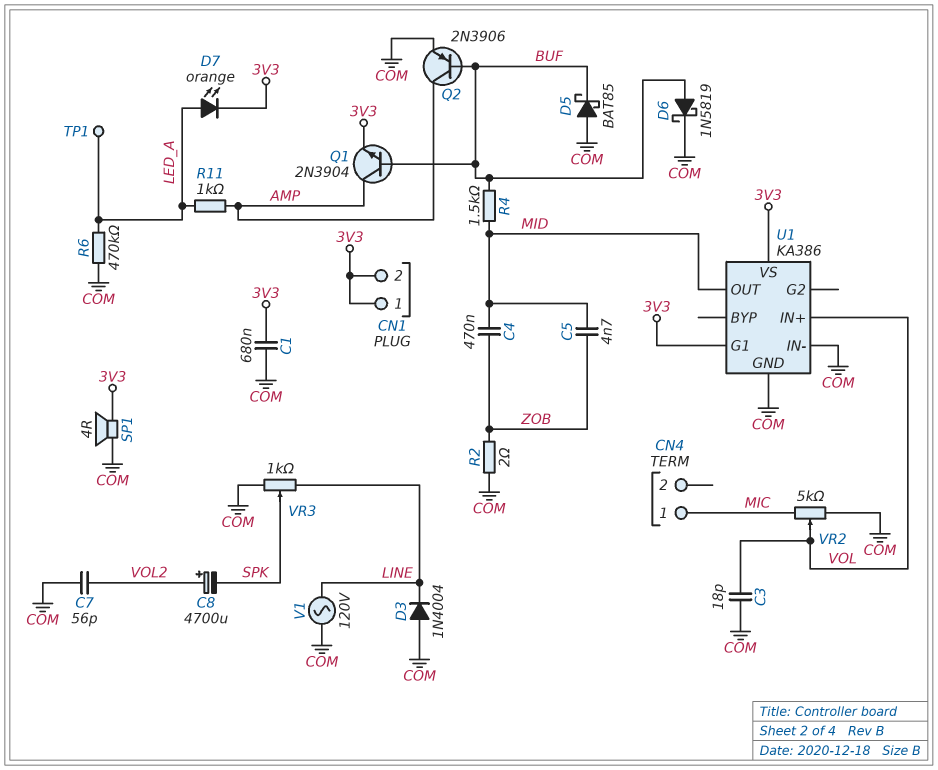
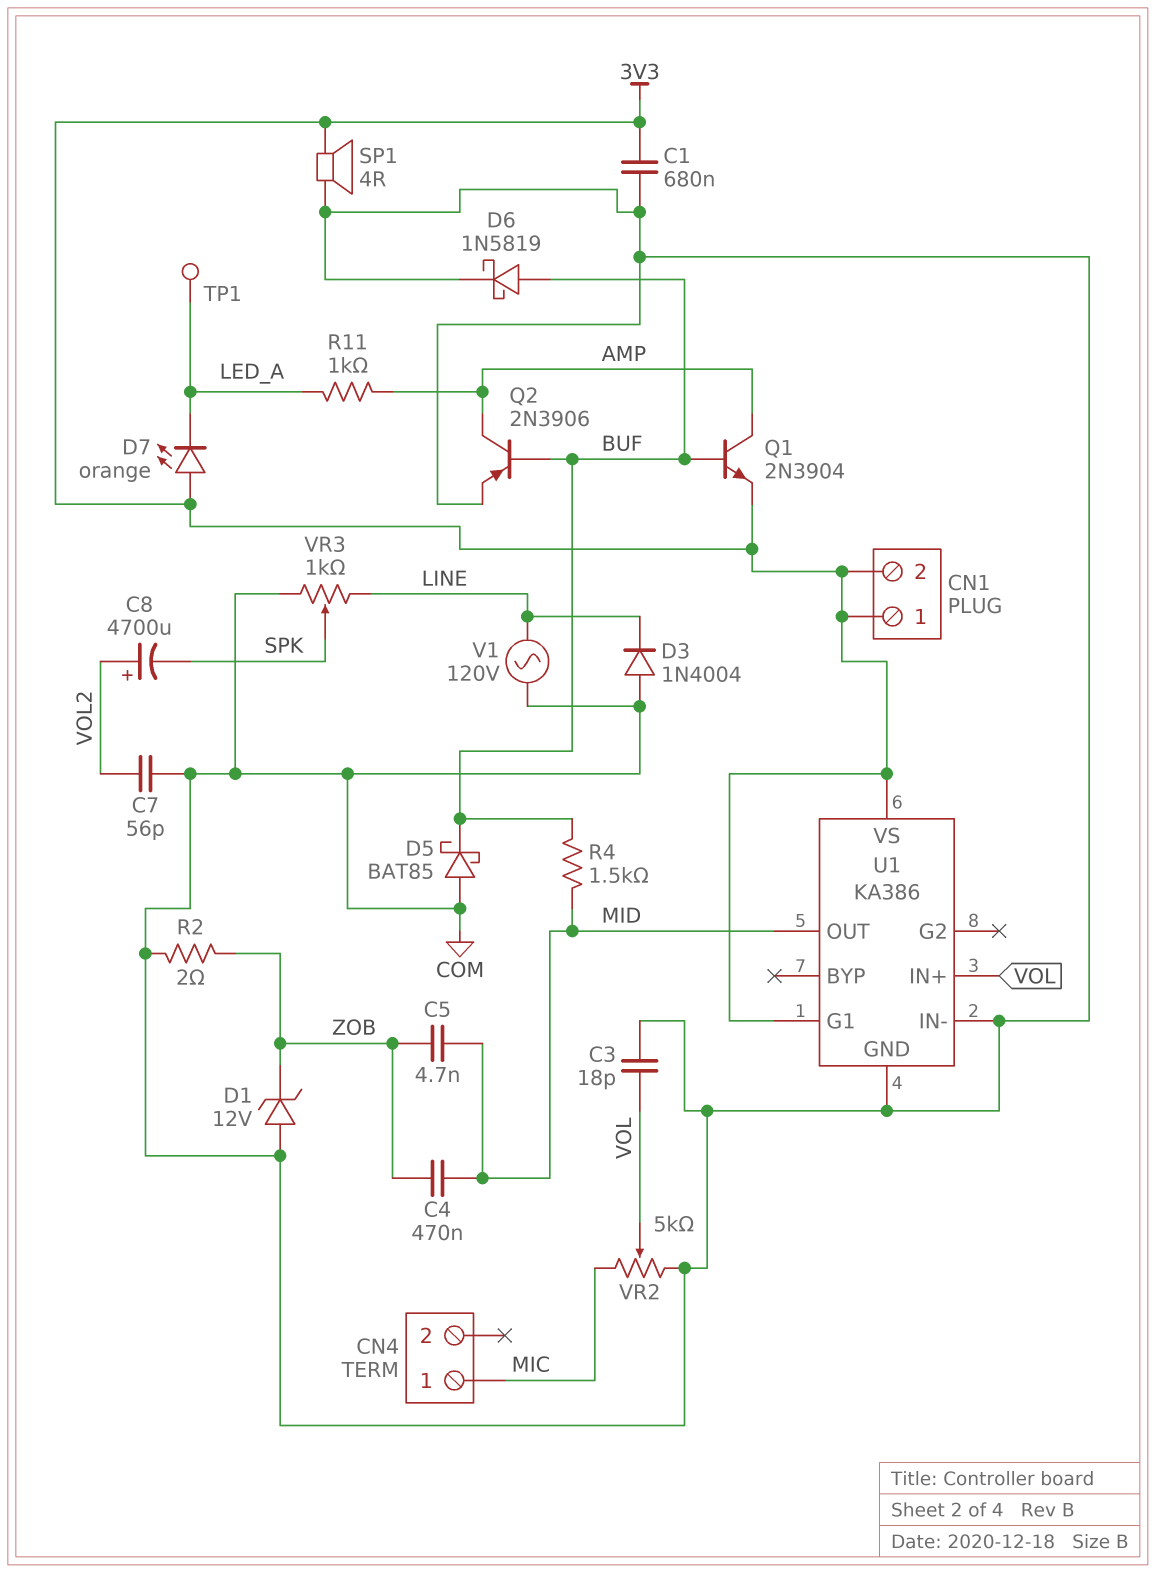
D1: none -> zener 12V (A COM, K ZOB)
D7: LED orange (A LED_A, K 3V3) -> LED orange (A 3V3, K LED_A)
R6: 470k (COM, LED_A) -> none

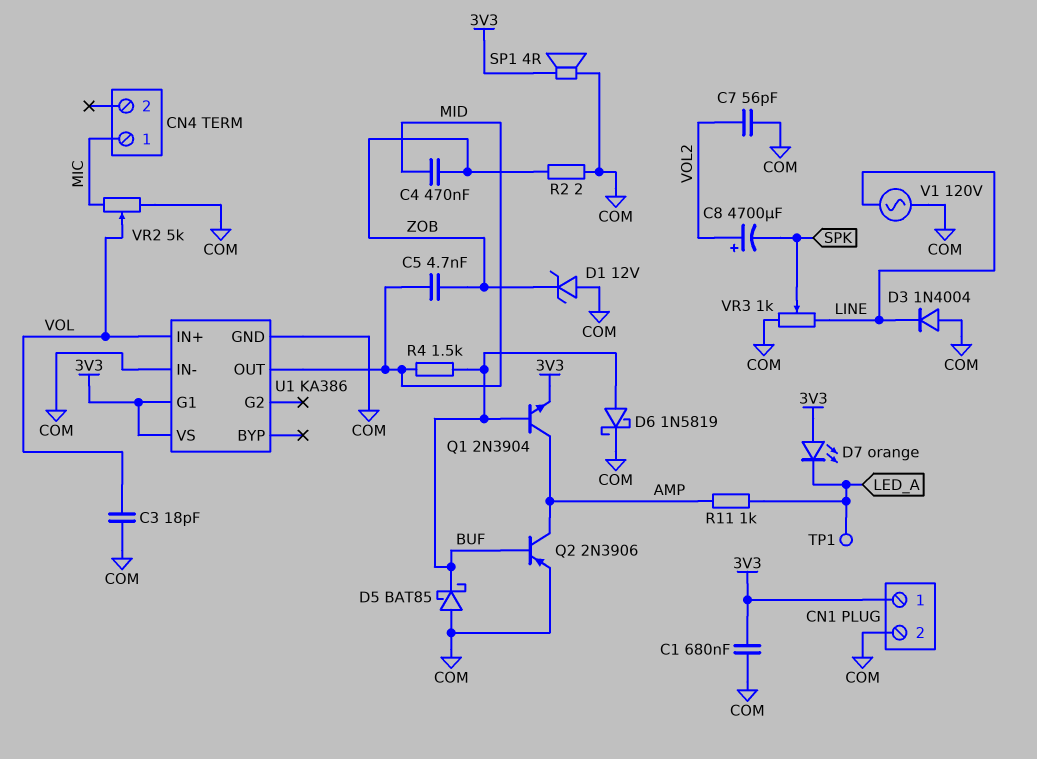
CN1 pin 2: 3V3 -> COM

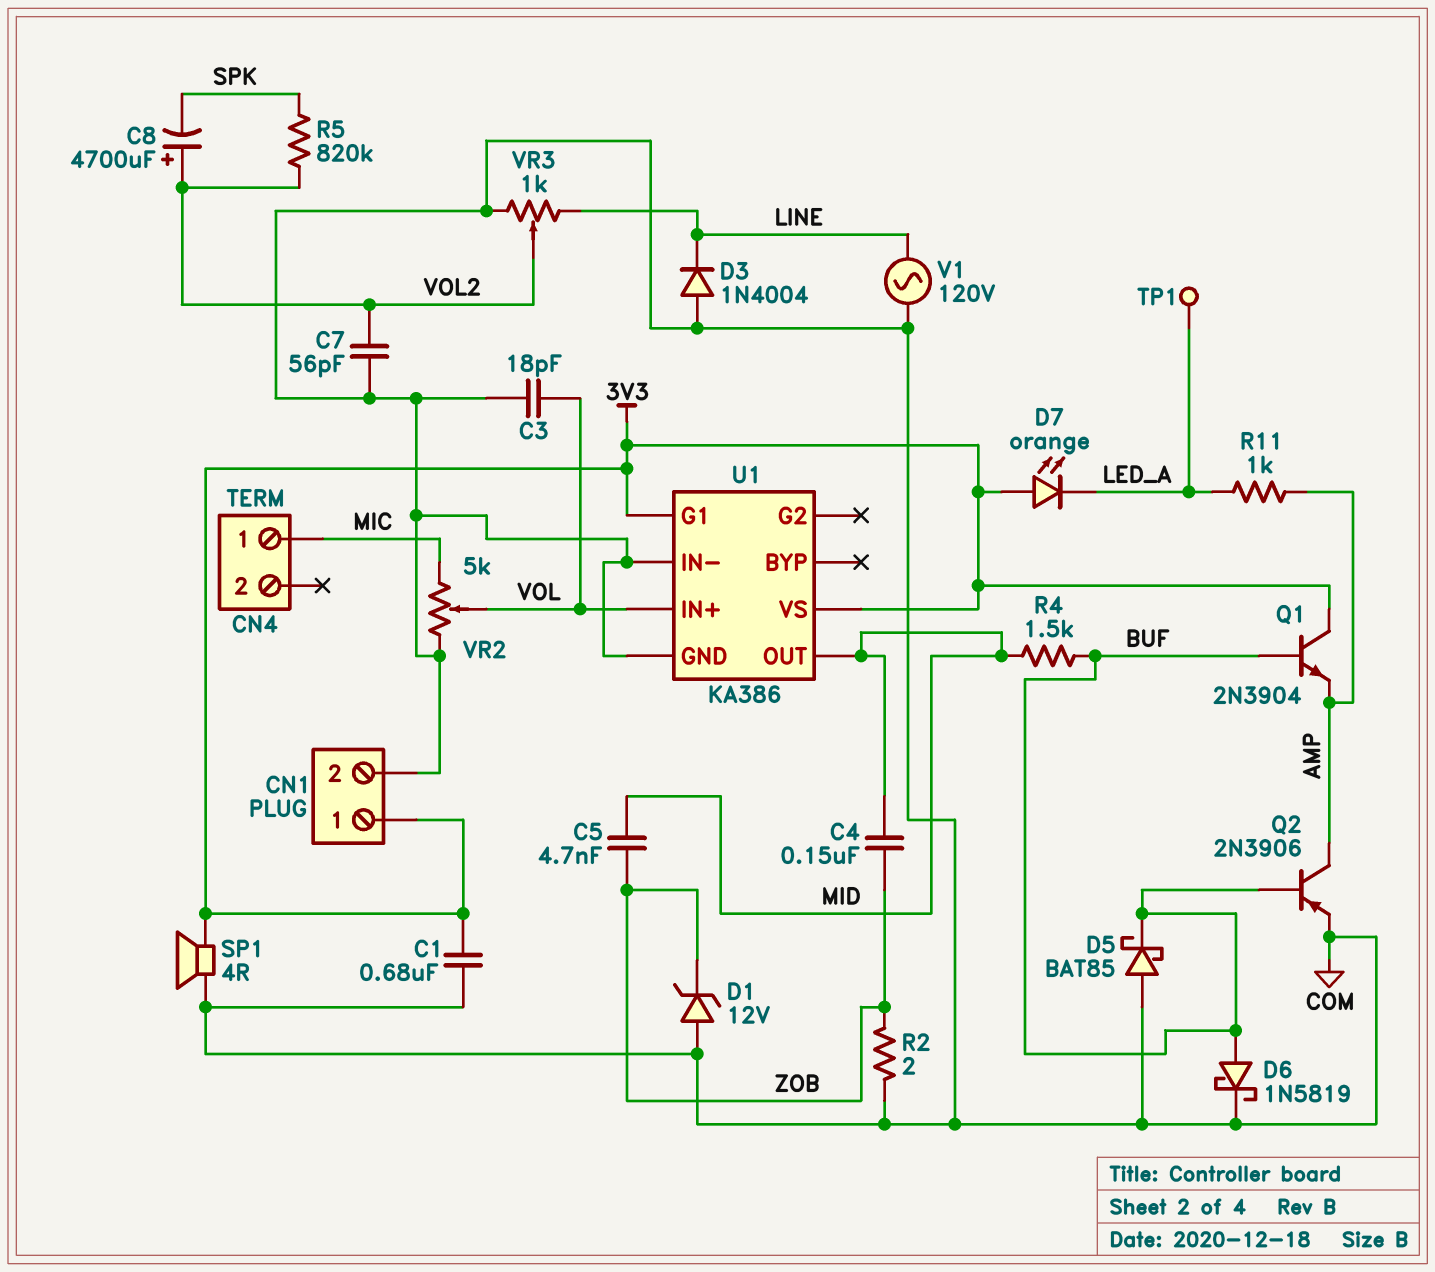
C4: 470nF (MID, ZOB) -> 150nF (MID, ZOB)
Q1: NPN 2N3904 (B BUF, C AMP, E 3V3) -> NPN 2N3904 (B BUF, C 3V3, E AMP)
R5: none -> 820k (SPK, VOL2)
VR3: 1k (COM, LINE, wiper SPK) -> 1k (COM, LINE, wiper VOL2)

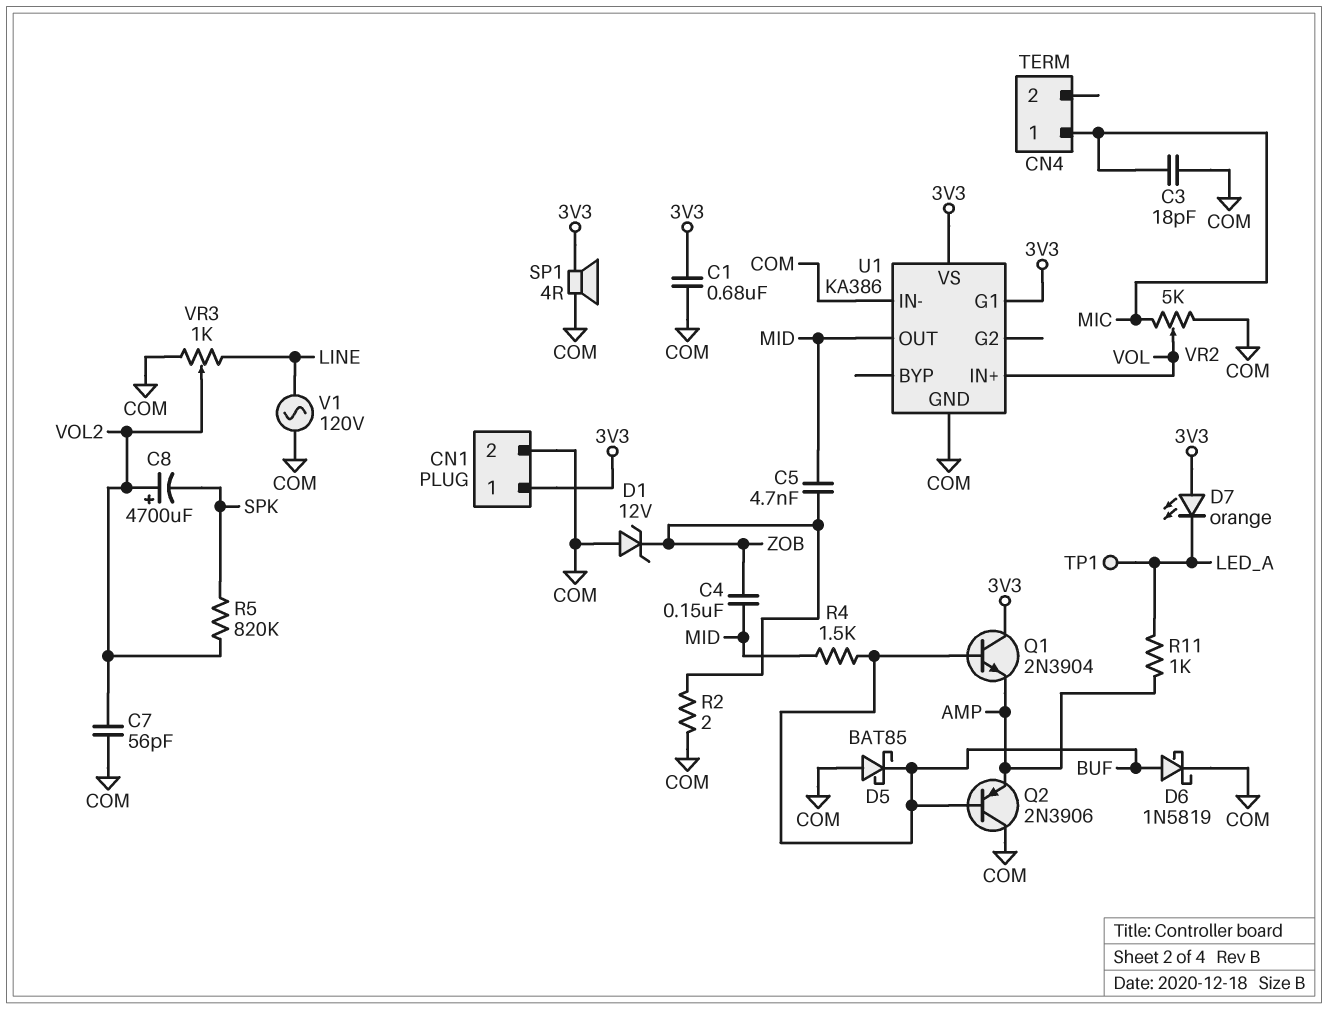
C3: 18pF (COM, VOL) -> 18pF (COM, MIC)
D3: diode 1N4004 (A COM, K LINE) -> none
Q2: PNP 2N3906 (B BUF, C AMP, E COM) -> PNP 2N3906 (B BUF, C COM, E AMP)

